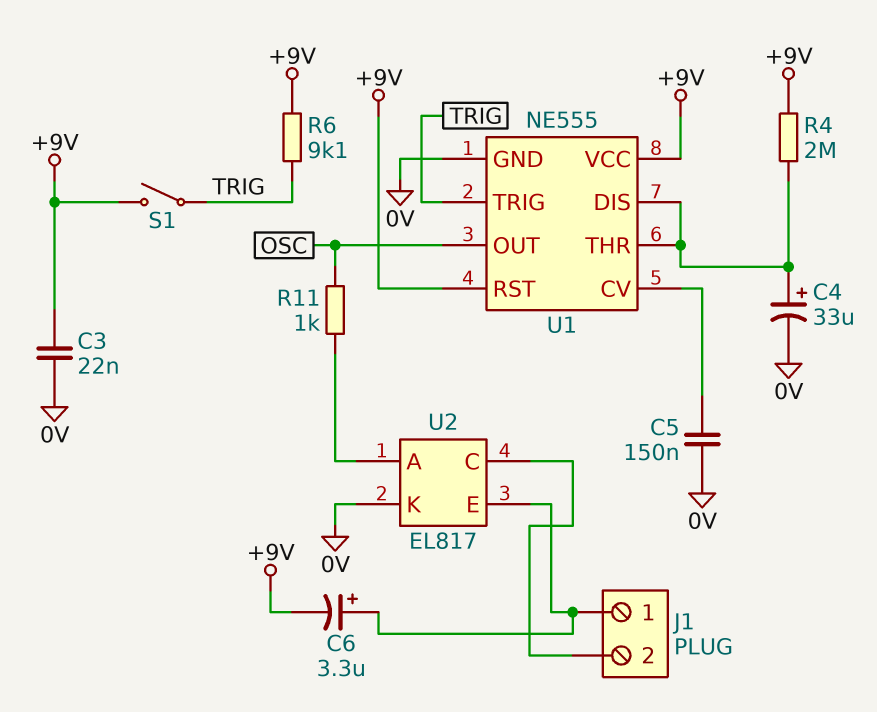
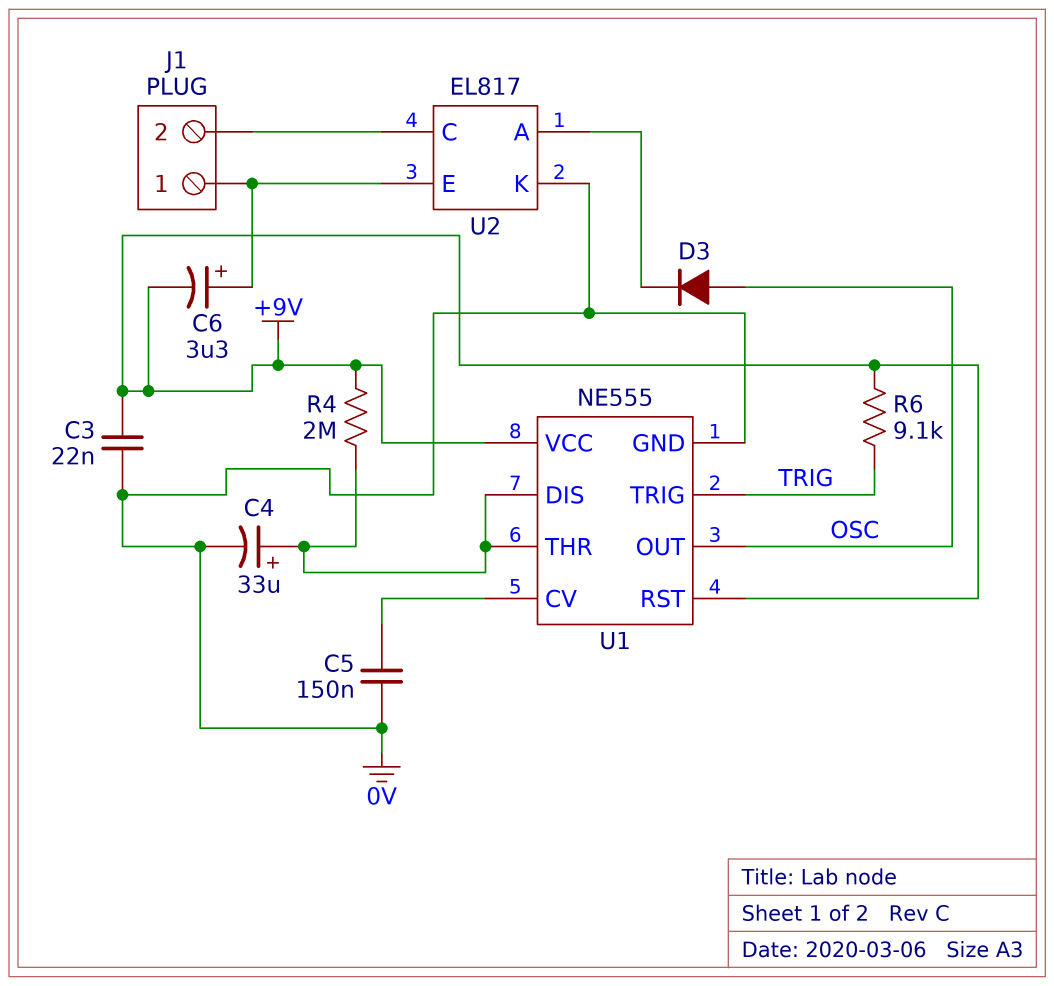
D3: none -> diode (A OSC, K U2/A)
R11: 1k (OSC, U2/A) -> none
S1: switch (+9V, TRIG) -> none

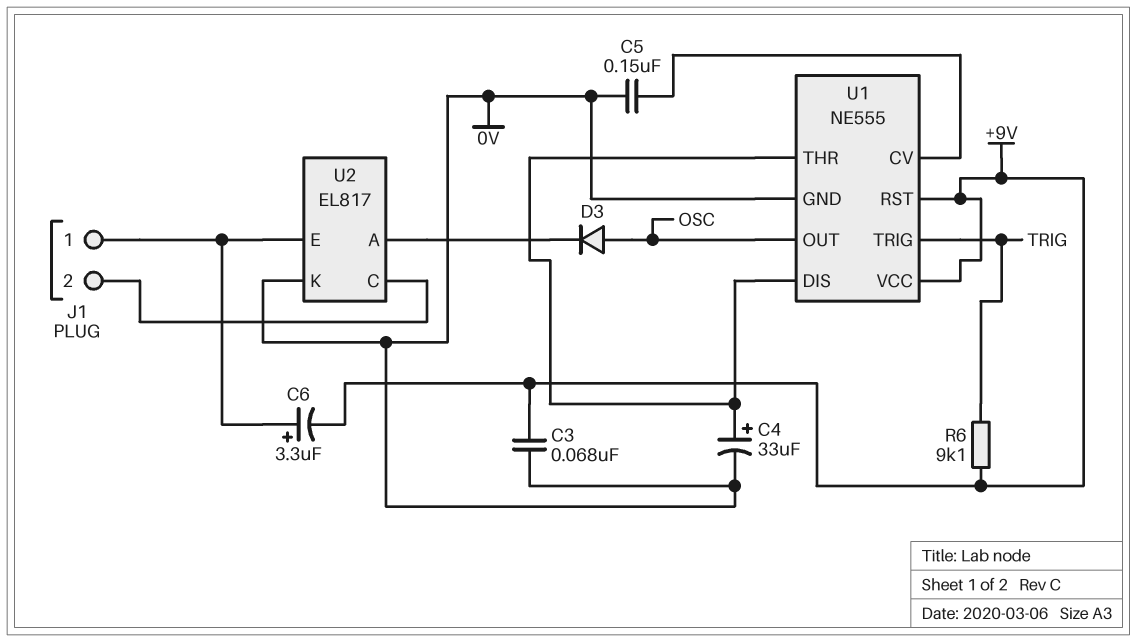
C3: 22nF (+9V, 0V) -> 68nF (+9V, 0V)
R4: 2M (+9V, U1/DIS) -> none

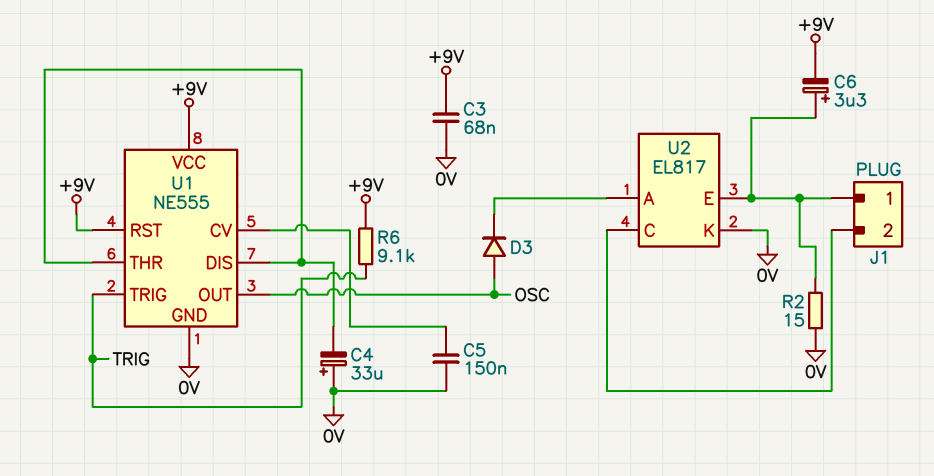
C4: 33uF (plus U1/DIS, minus 0V) -> 33uF (plus 0V, minus U1/DIS)
R2: none -> 15 (0V, J1/1)

